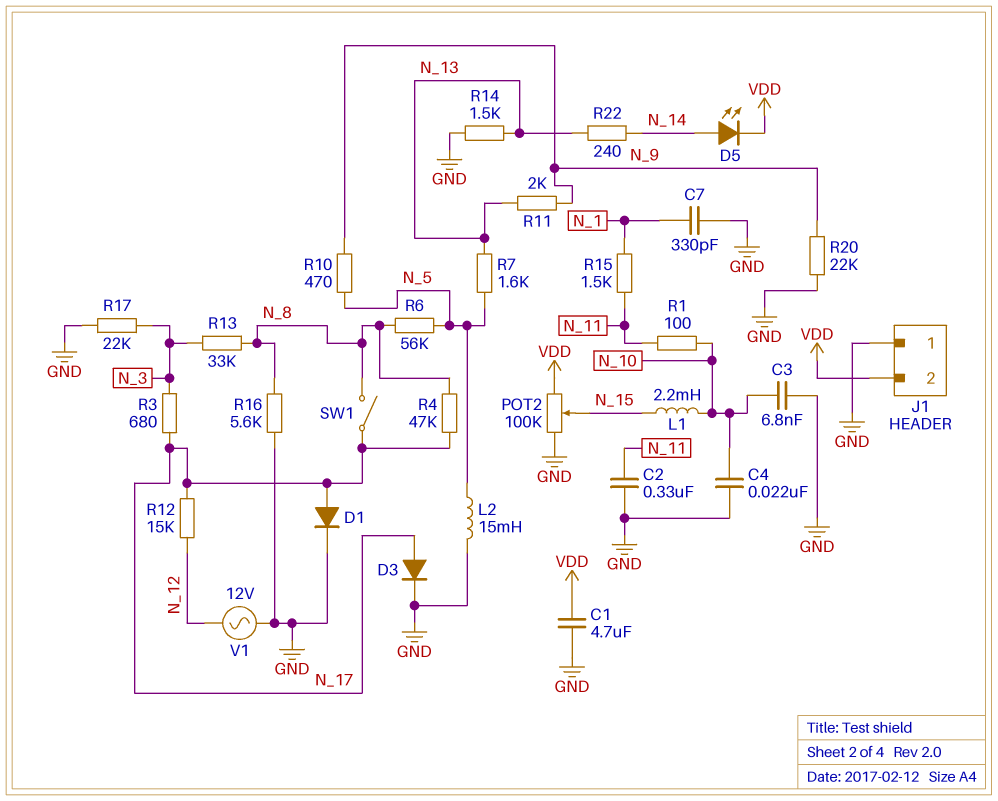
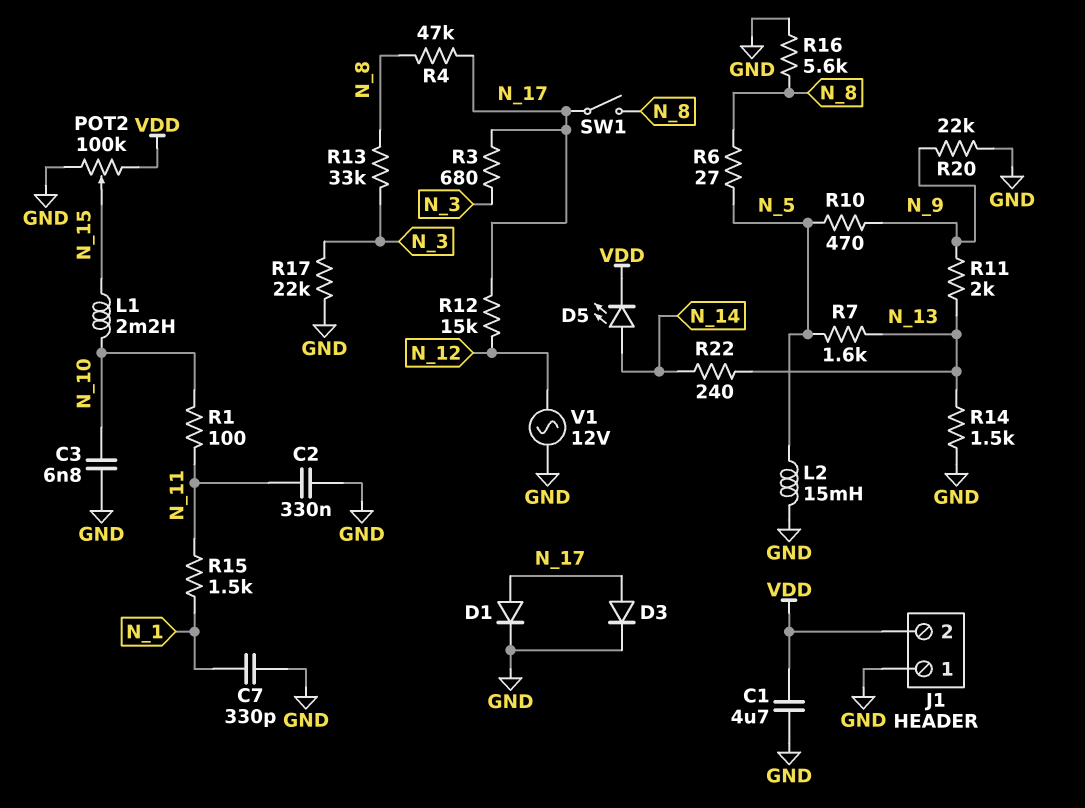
C4: 22nF (GND, N_10) -> none
R6: 56k (N_5, N_8) -> 27 (N_5, N_8)

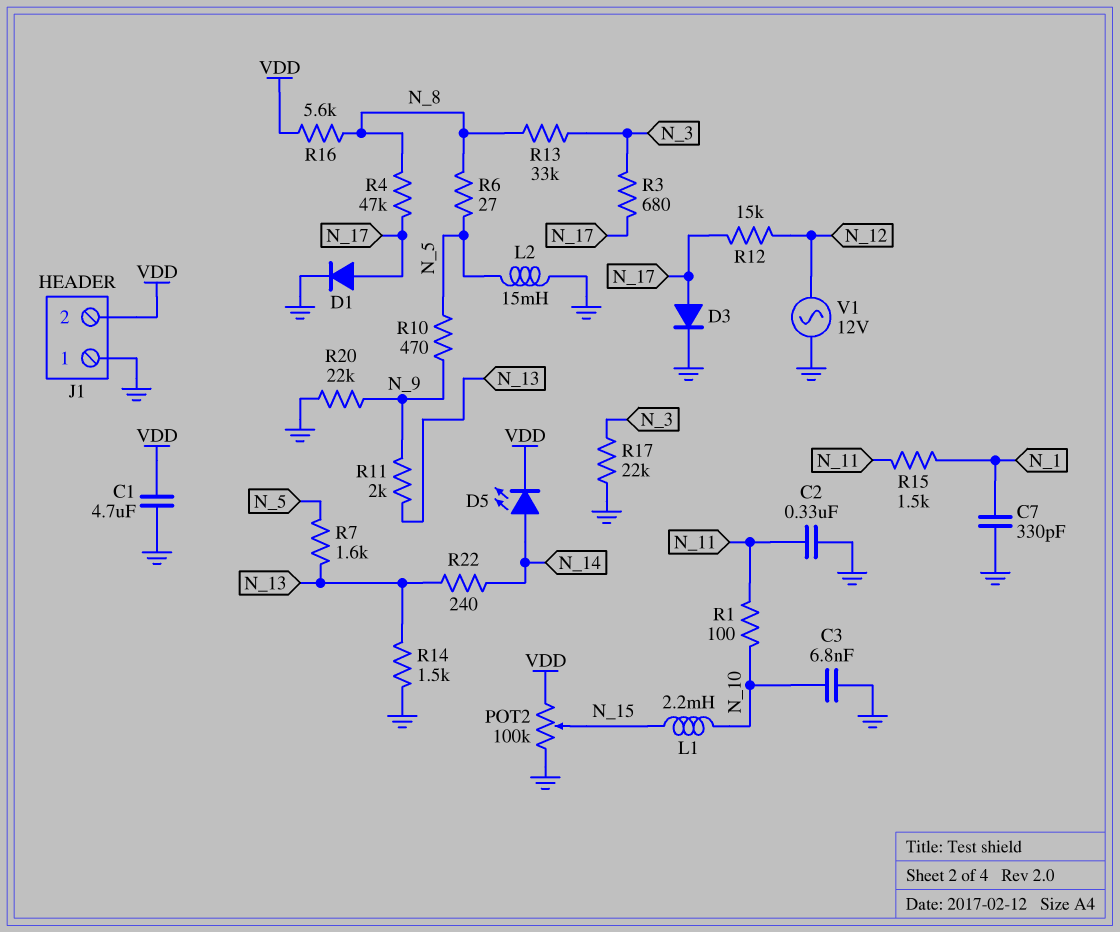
R16: 5.6k (GND, N_8) -> 5.6k (N_8, VDD)
SW1: switch (N_8, N_17) -> none

